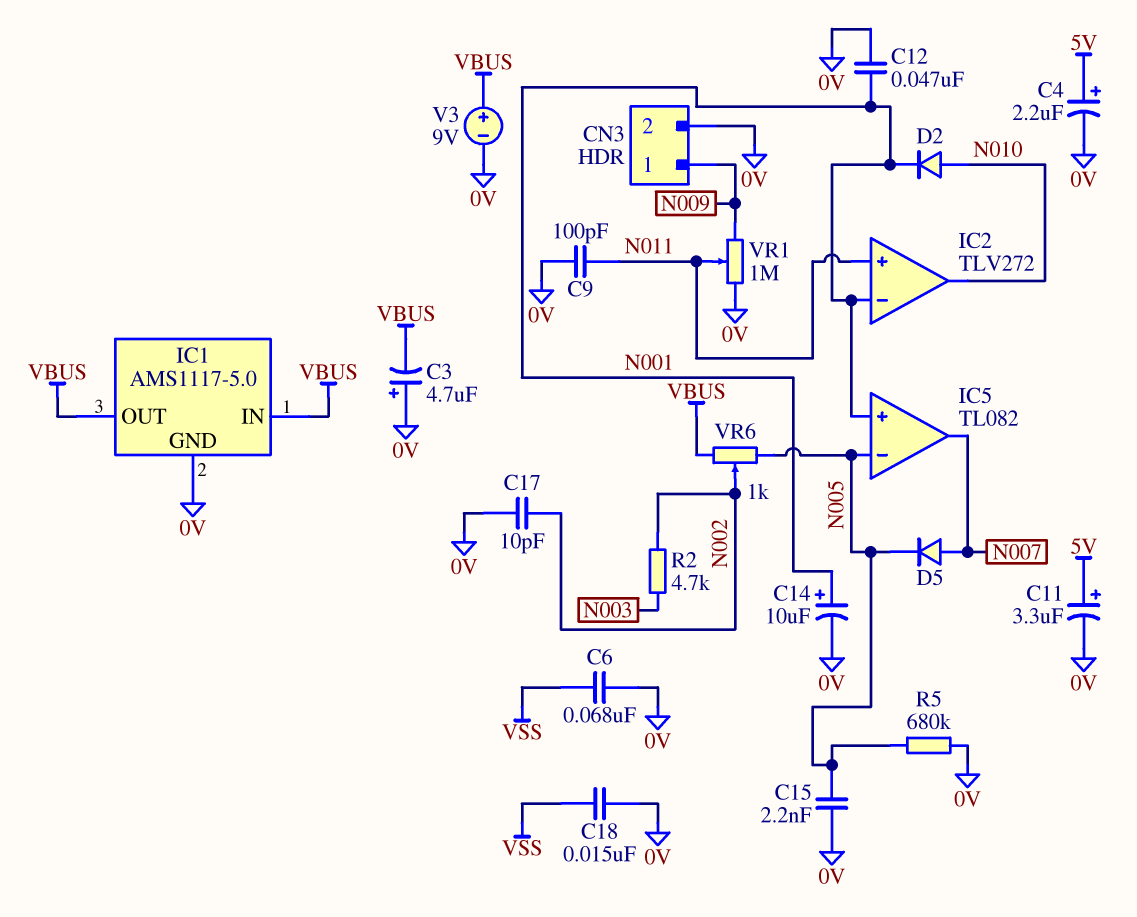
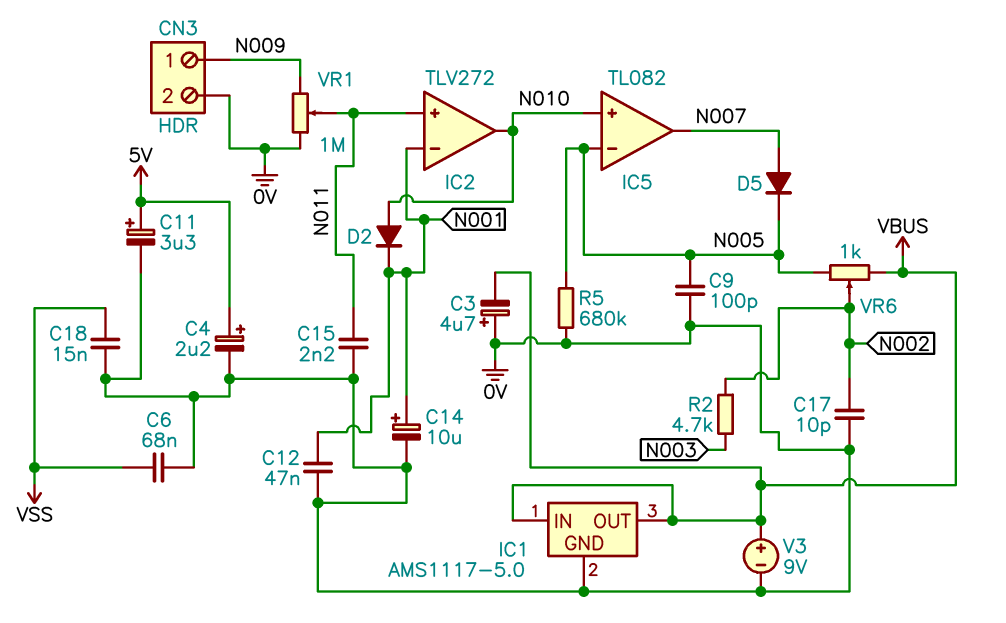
C9: 100pF (0V, N011) -> 100pF (0V, N005)
C15: 2.2nF (0V, N005) -> 2.2nF (0V, N011)
IC5 pin in+: N001 -> N010

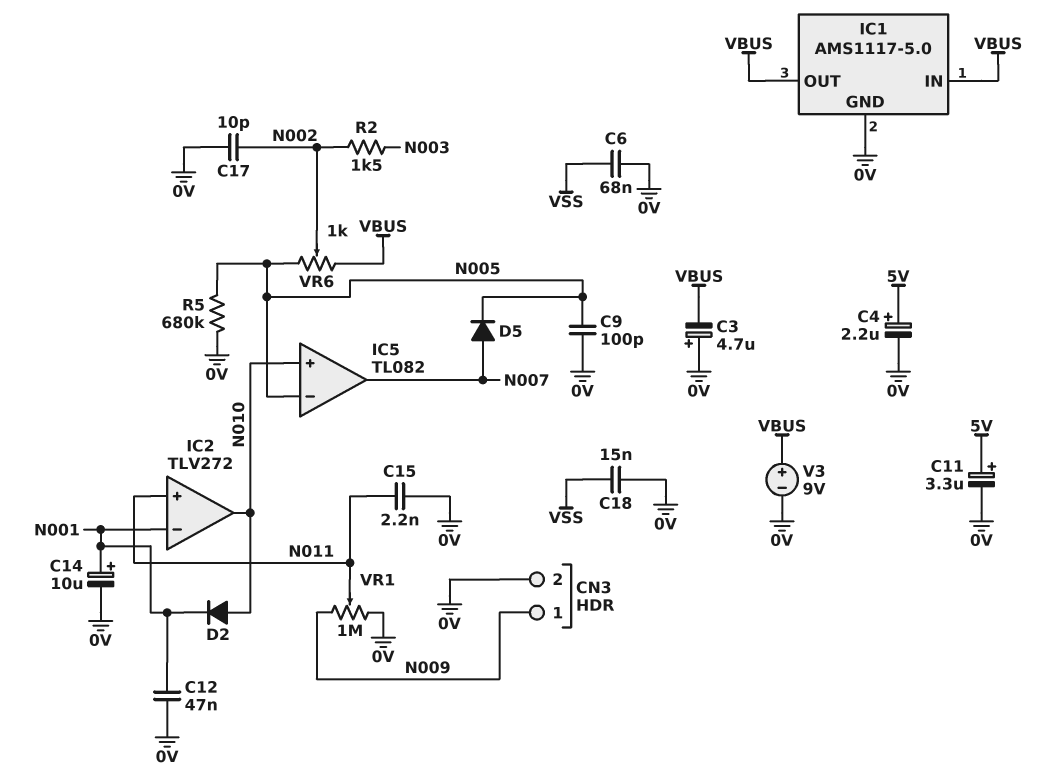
R2: 4.7k (N002, N003) -> 1.5k (N002, N003)

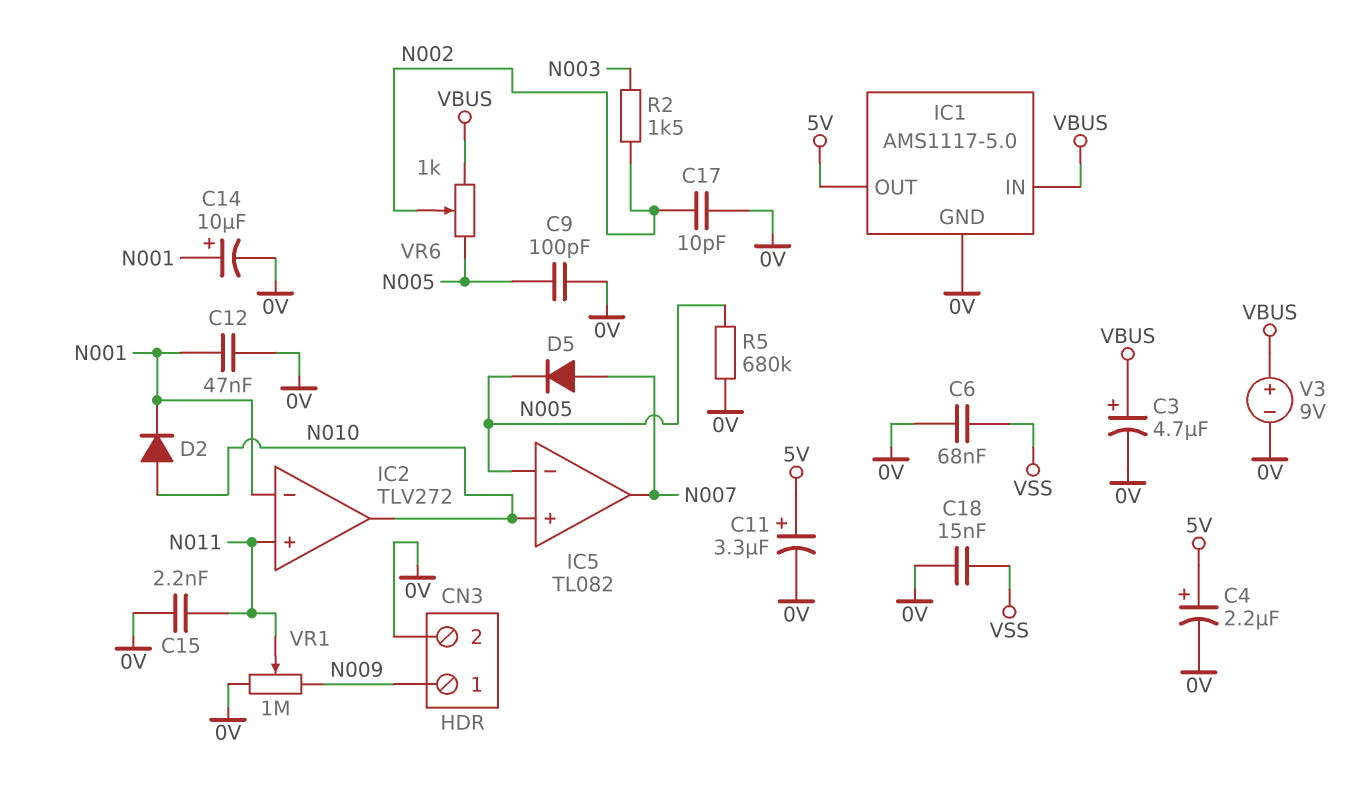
C3: 4.7uF (plus 0V, minus VBUS) -> 4.7uF (plus VBUS, minus 0V)
IC1 pin OUT: VBUS -> 5V

